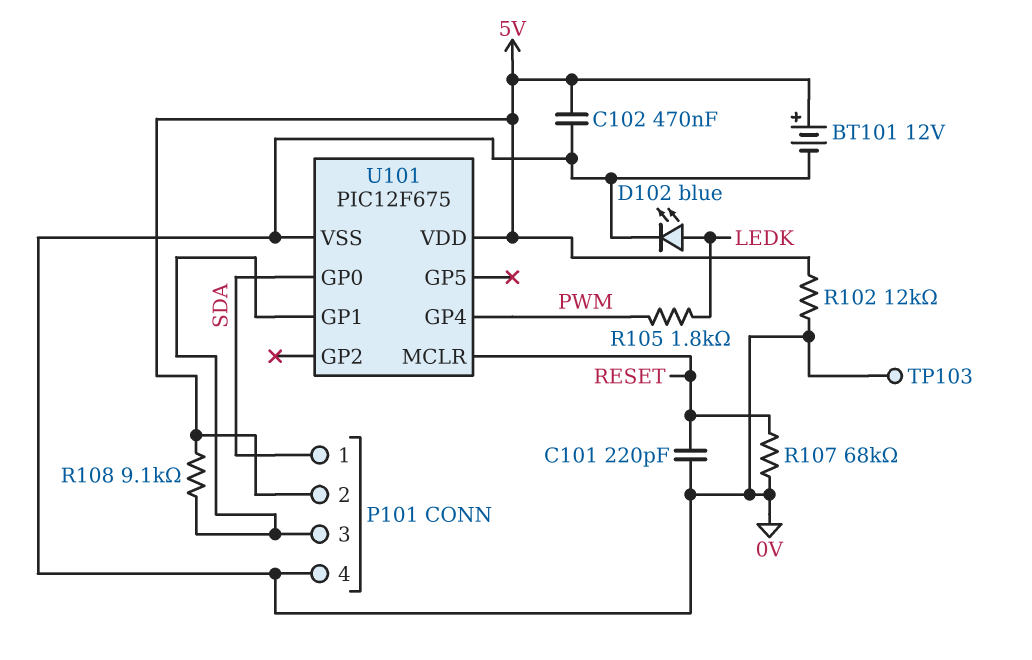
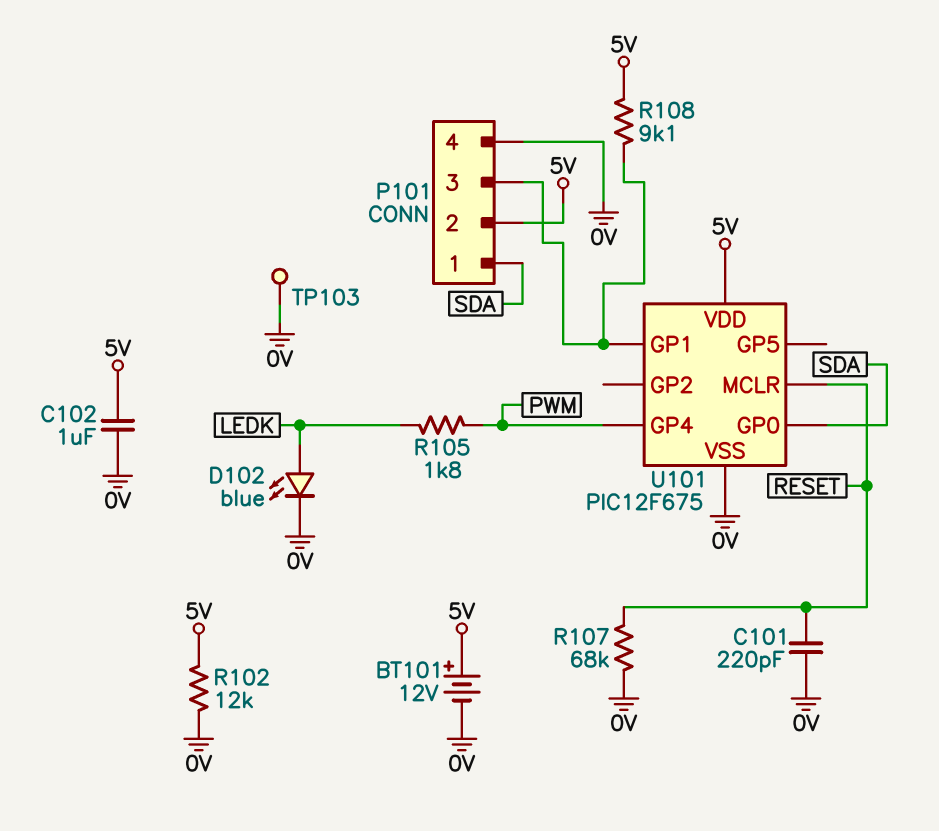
C102: 470nF (0V, 5V) -> 1uF (0V, 5V)

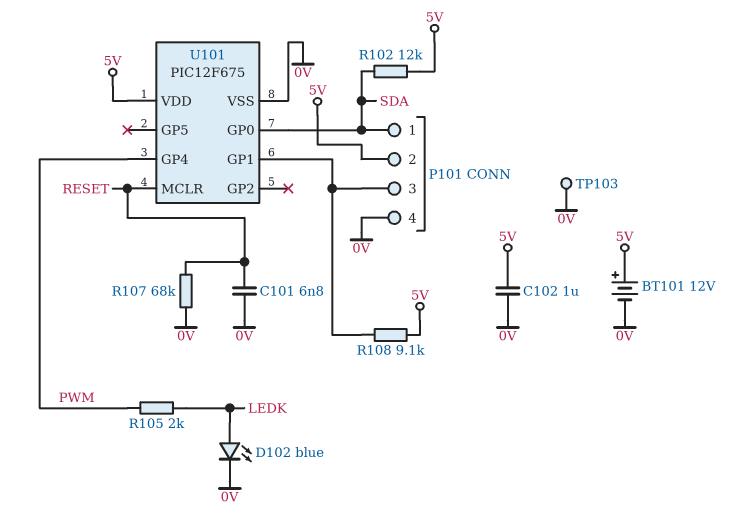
C101: 220pF (0V, RESET) -> 6.8nF (0V, RESET)
R102: 12k (0V, 5V) -> 12k (5V, SDA)
R105: 1.8k (LEDK, PWM) -> 2k (LEDK, PWM)

